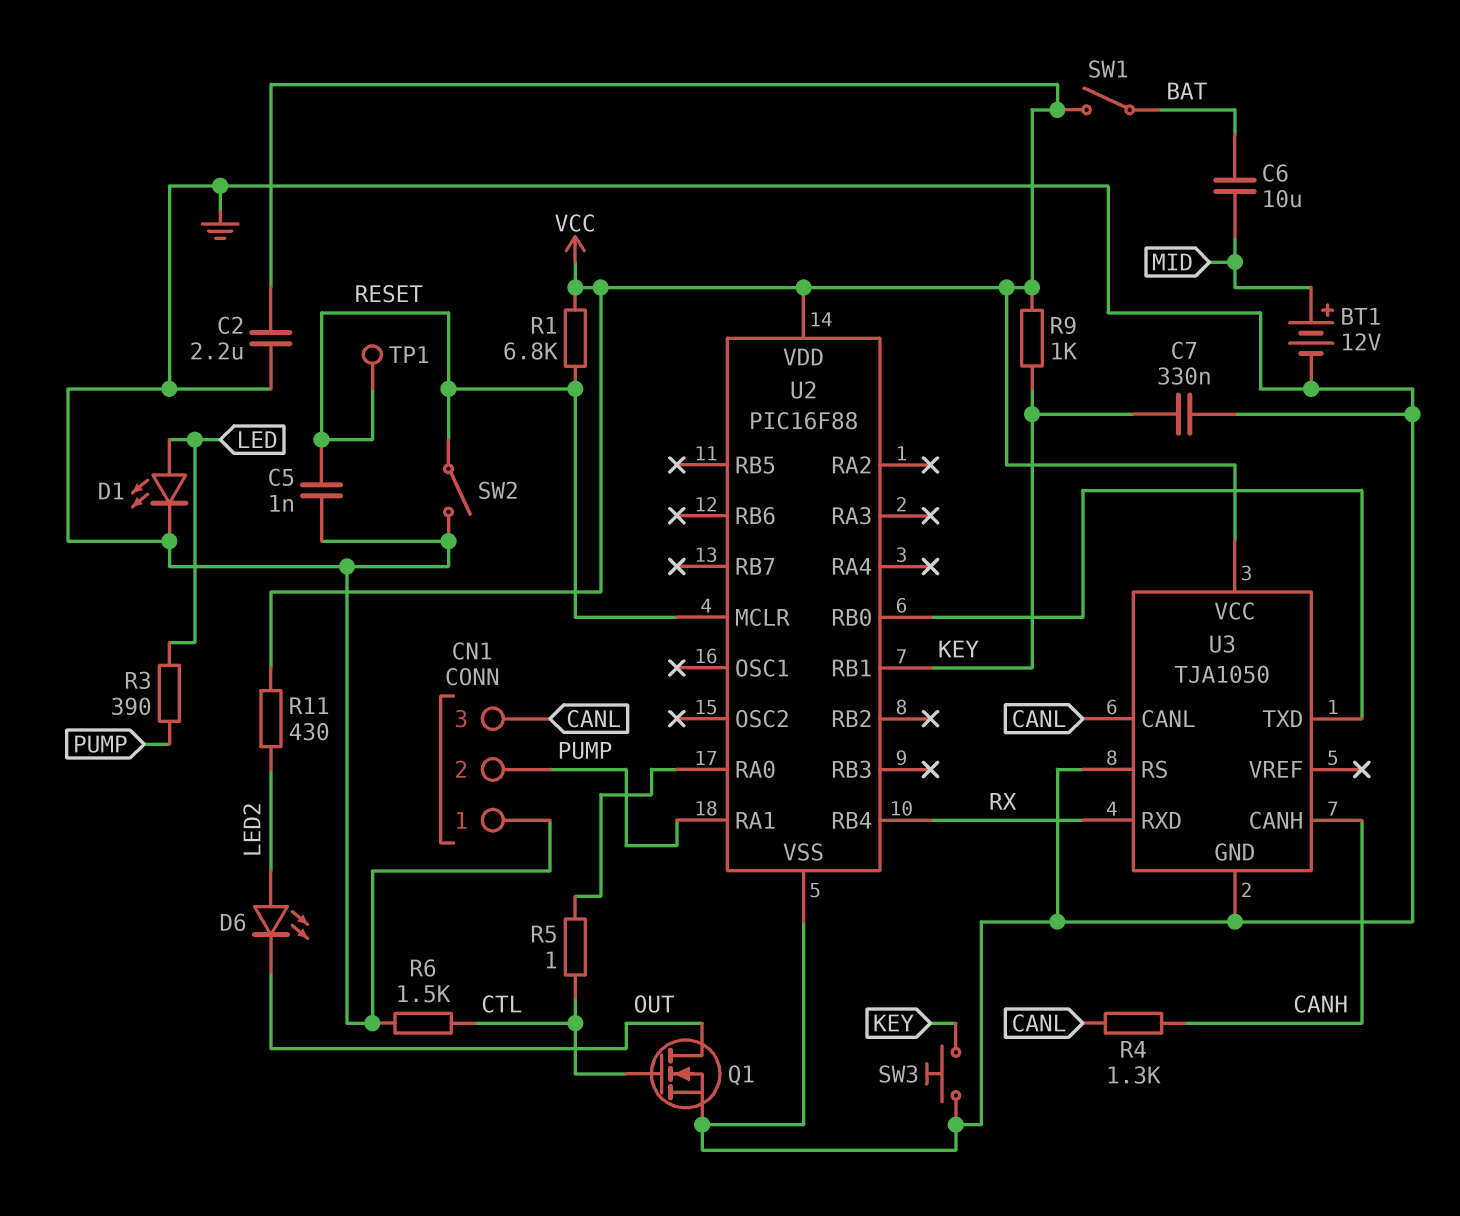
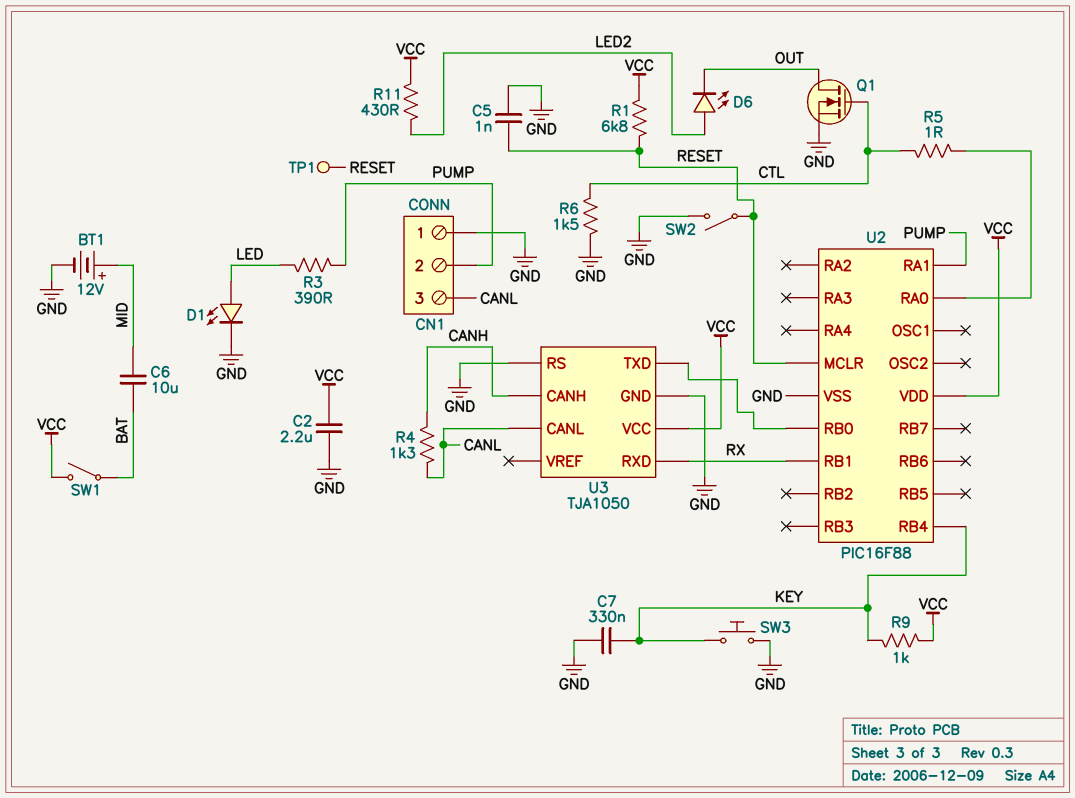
U2 pin RB1: KEY -> RX
U2 pin RB4: RX -> KEY

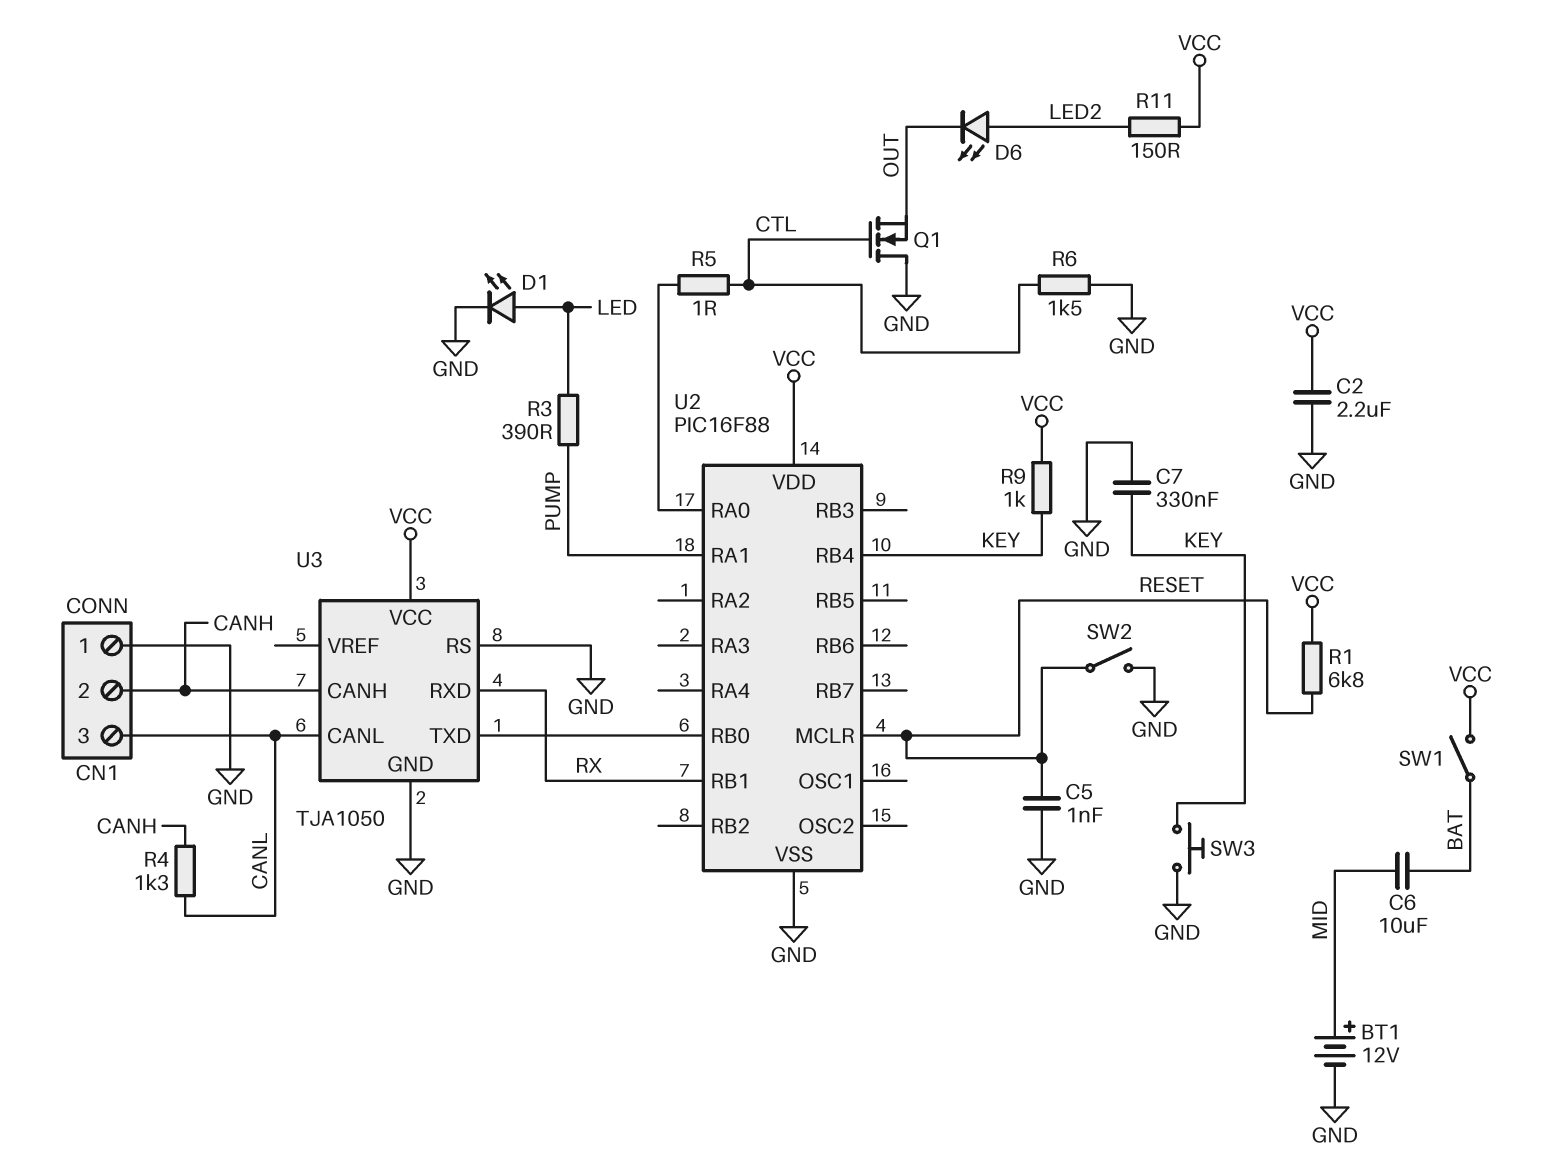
CN1 pin 2: PUMP -> CANH
Q1: NMOS (G CTL, D OUT, S GND) -> NMOS (G CTL, D GND, S OUT)
R11: 430 (LED2, VCC) -> 150 (LED2, VCC)
TP1: test point (RESET) -> none

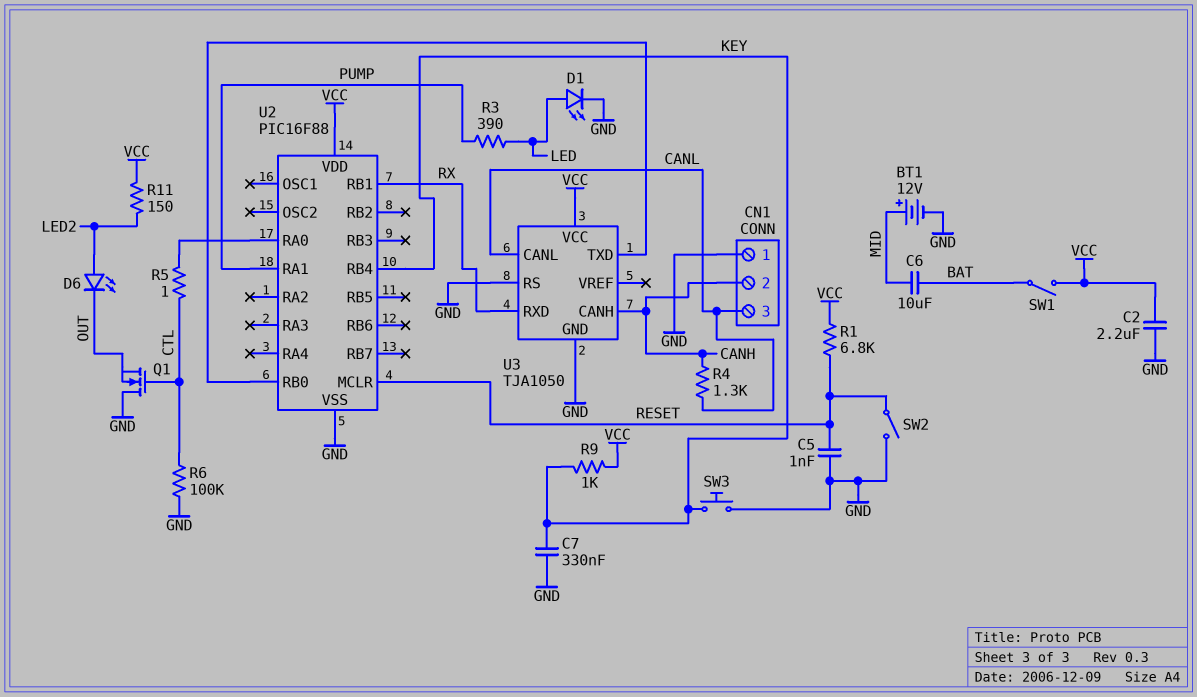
R6: 1.5k (CTL, GND) -> 100k (CTL, GND)

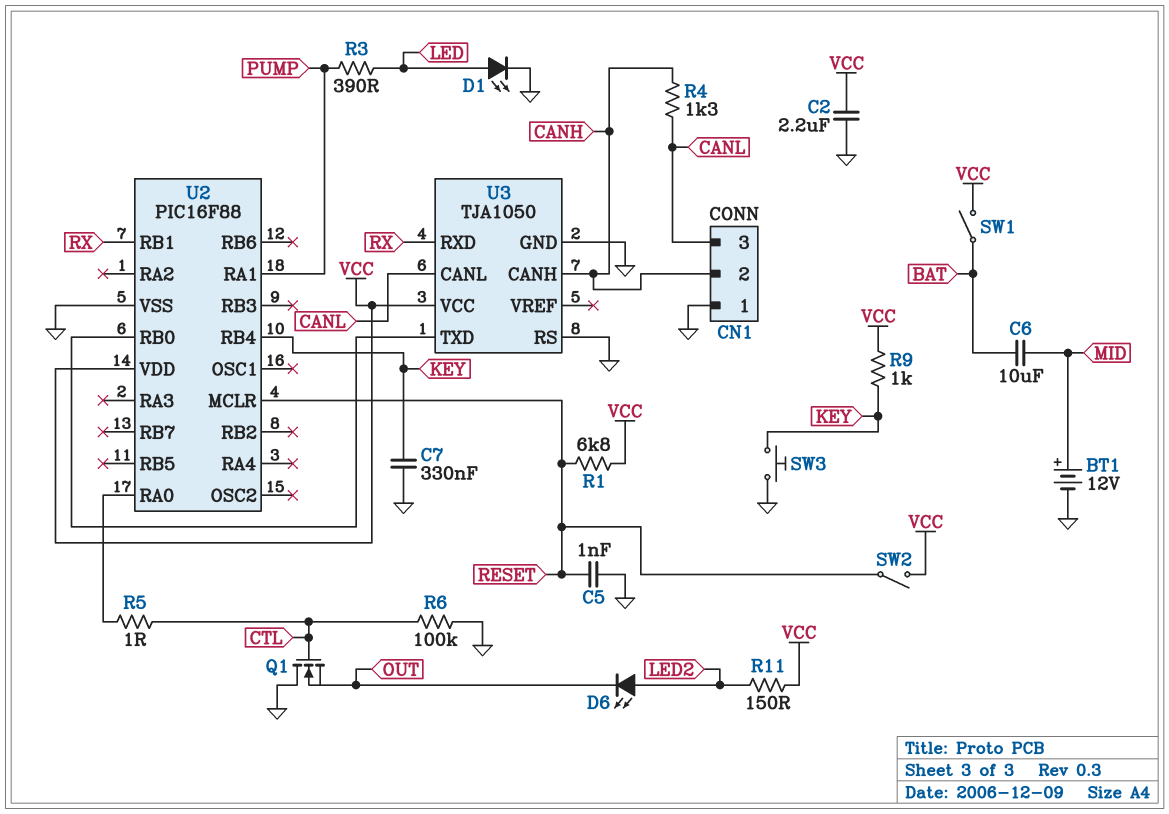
SW2: switch (GND, RESET) -> switch (RESET, VCC)

